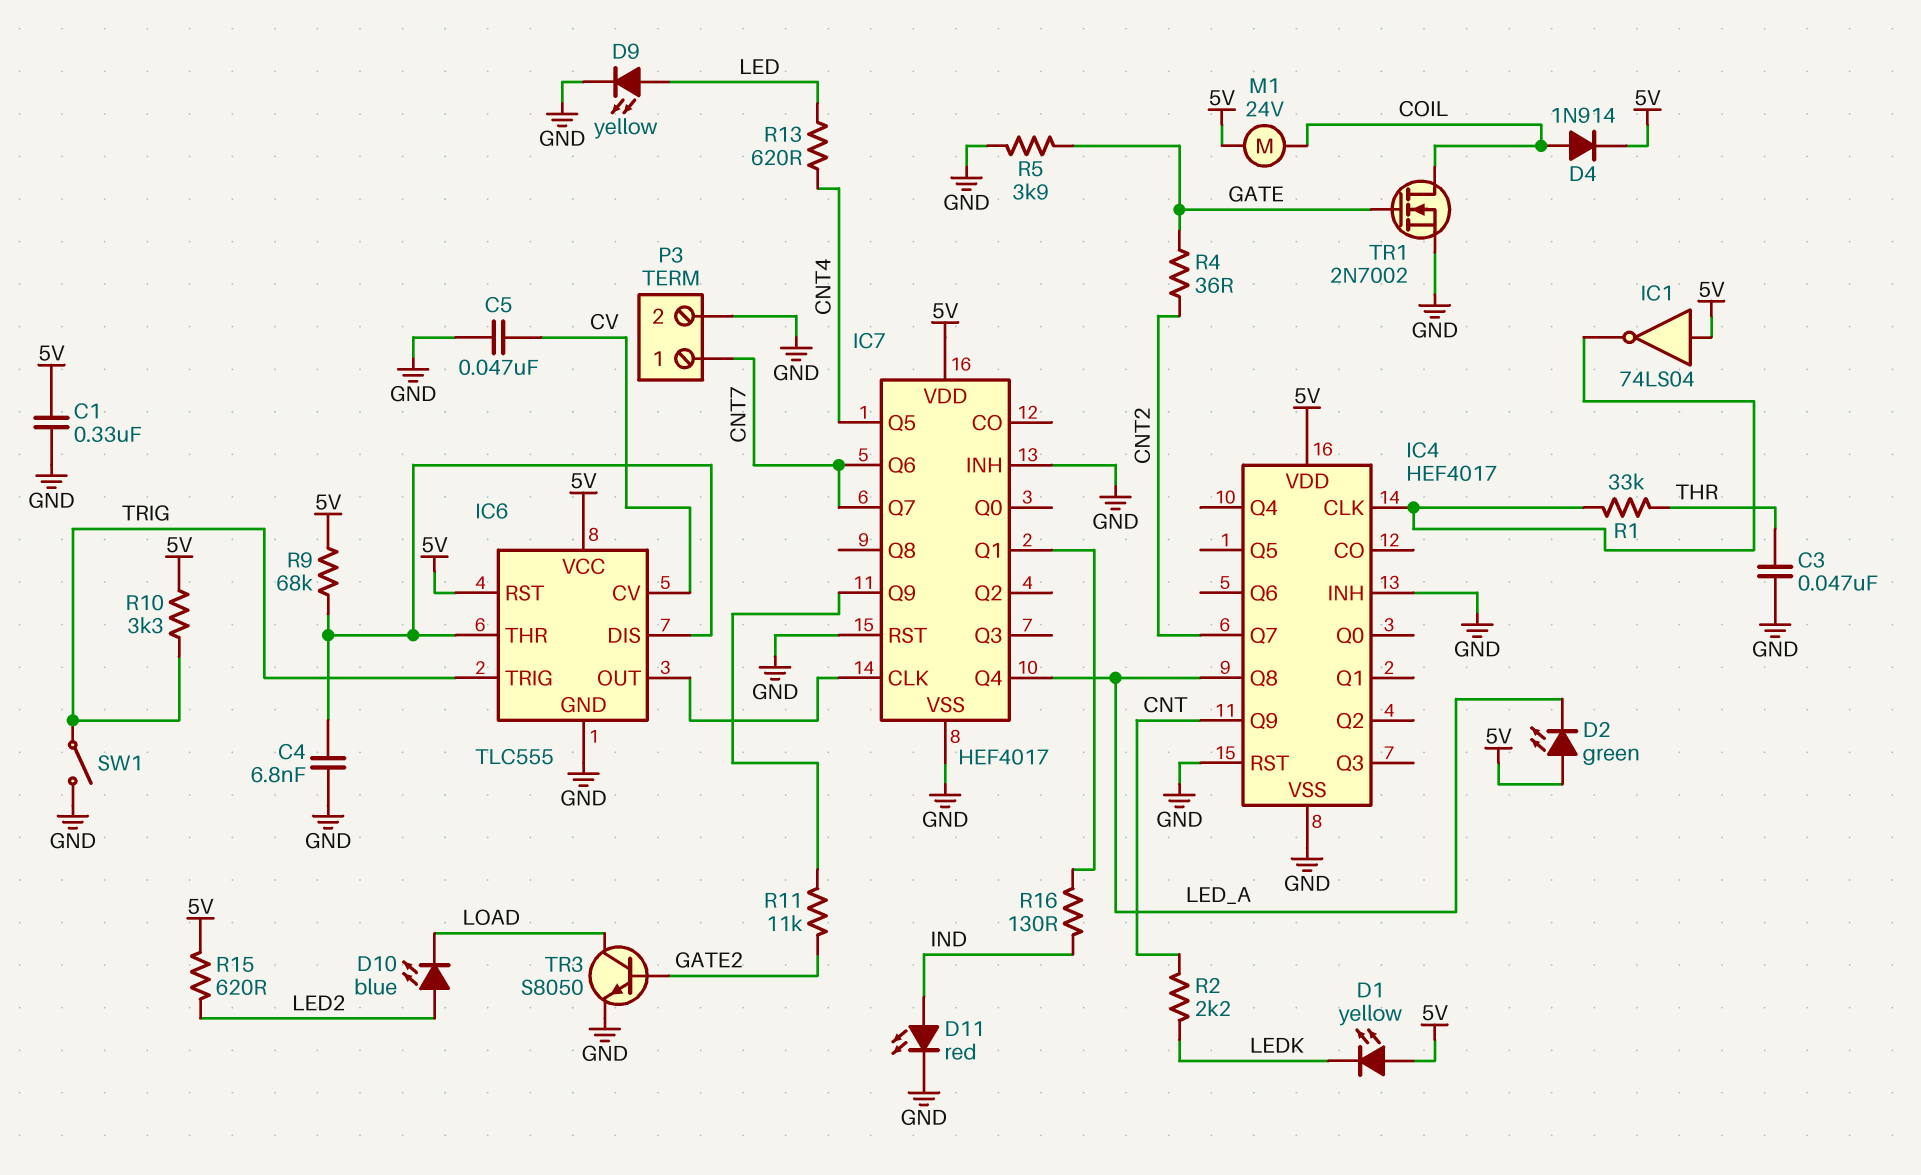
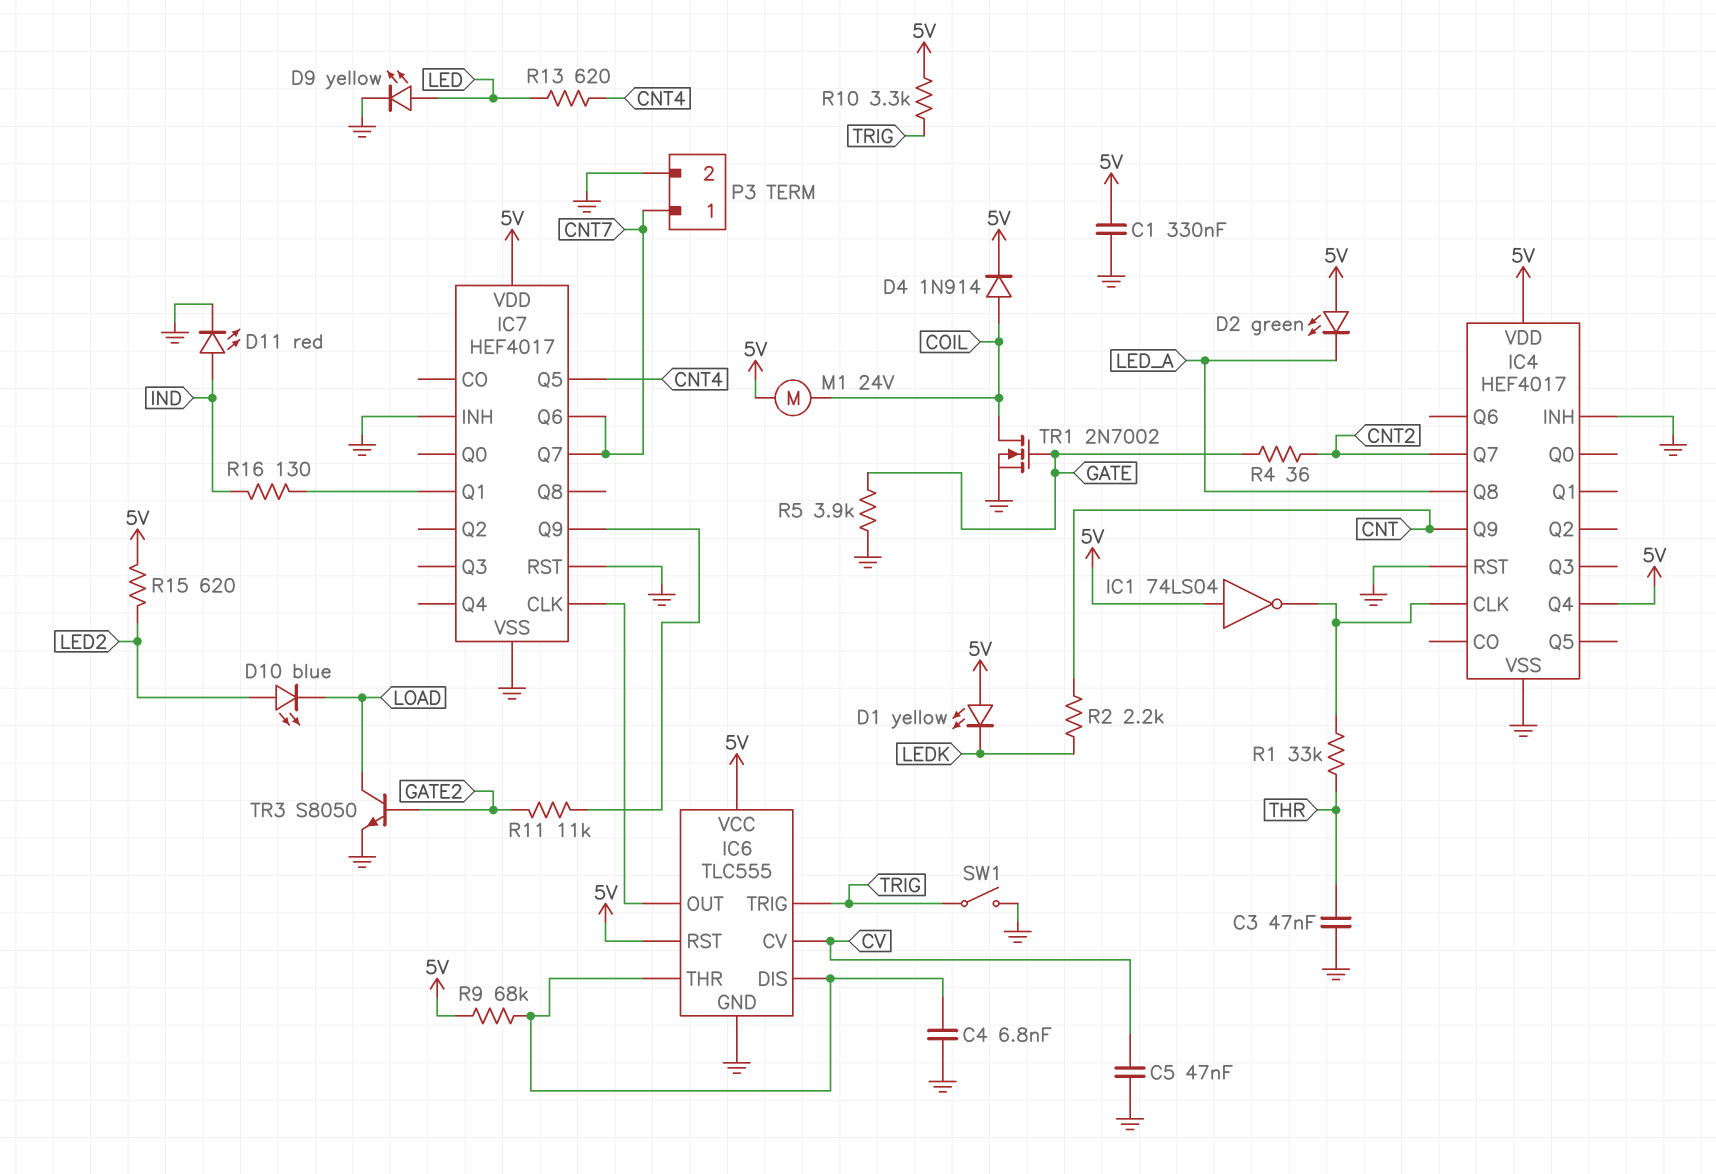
IC4 pin Q4: none -> 5V
IC7 pin Q4: LED_A -> none

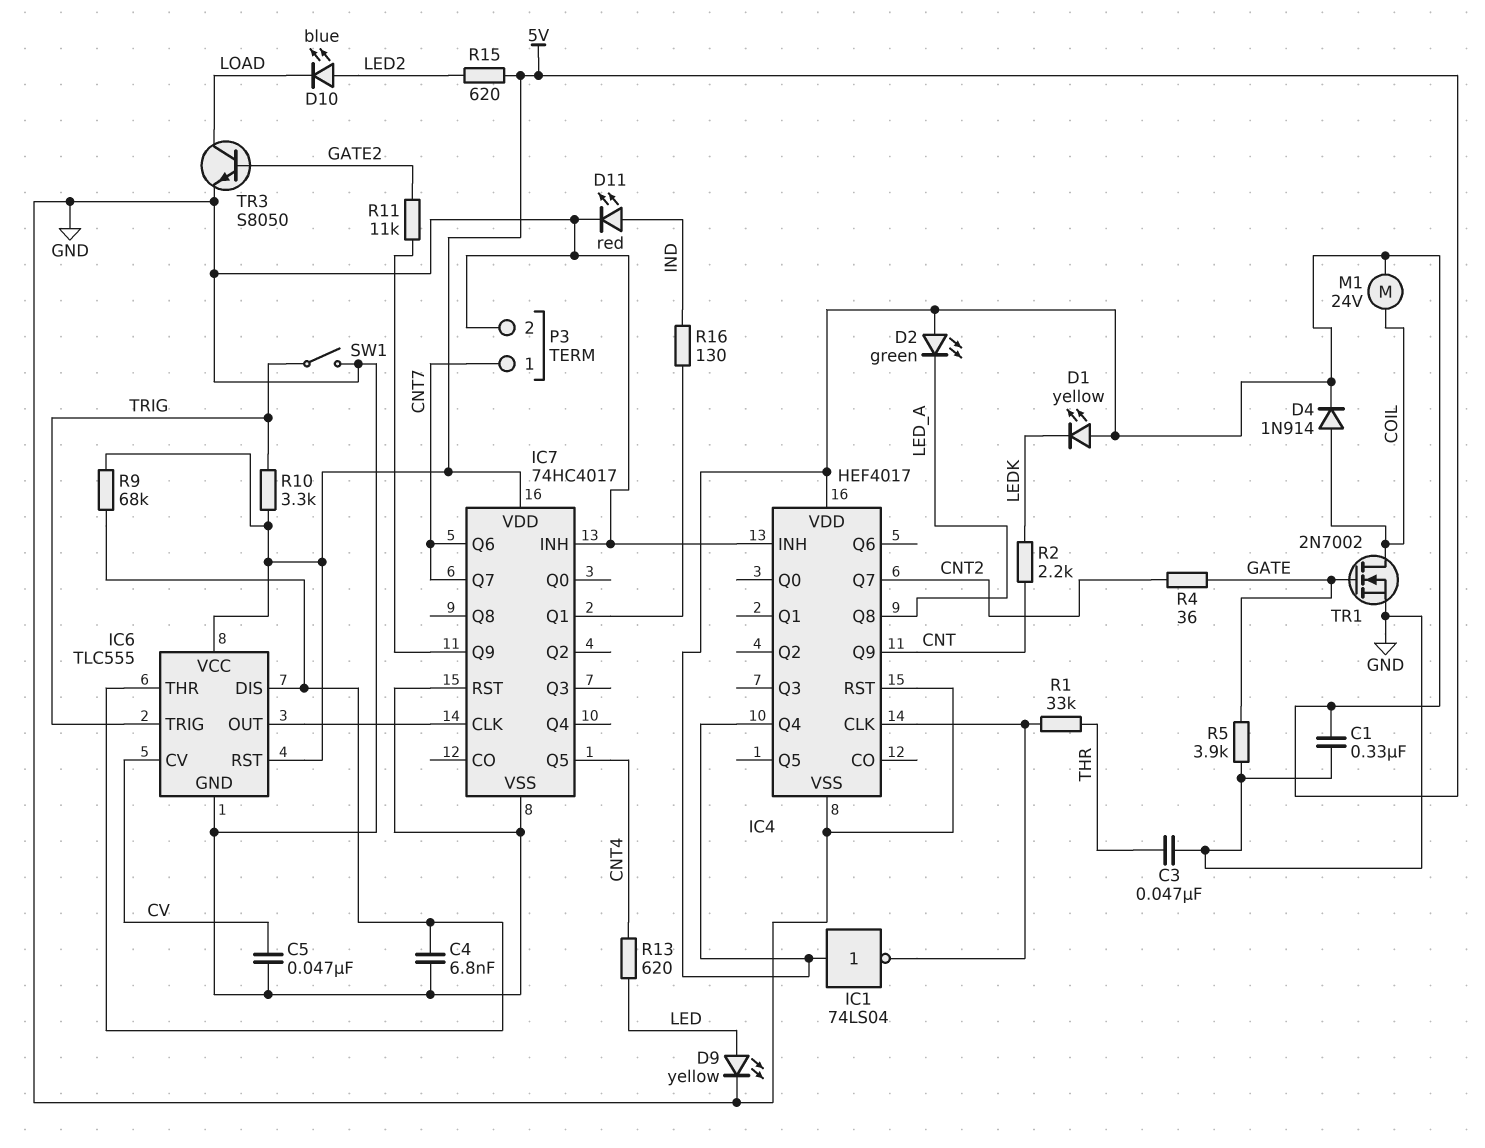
IC7: HEF4017 -> 74HC4017

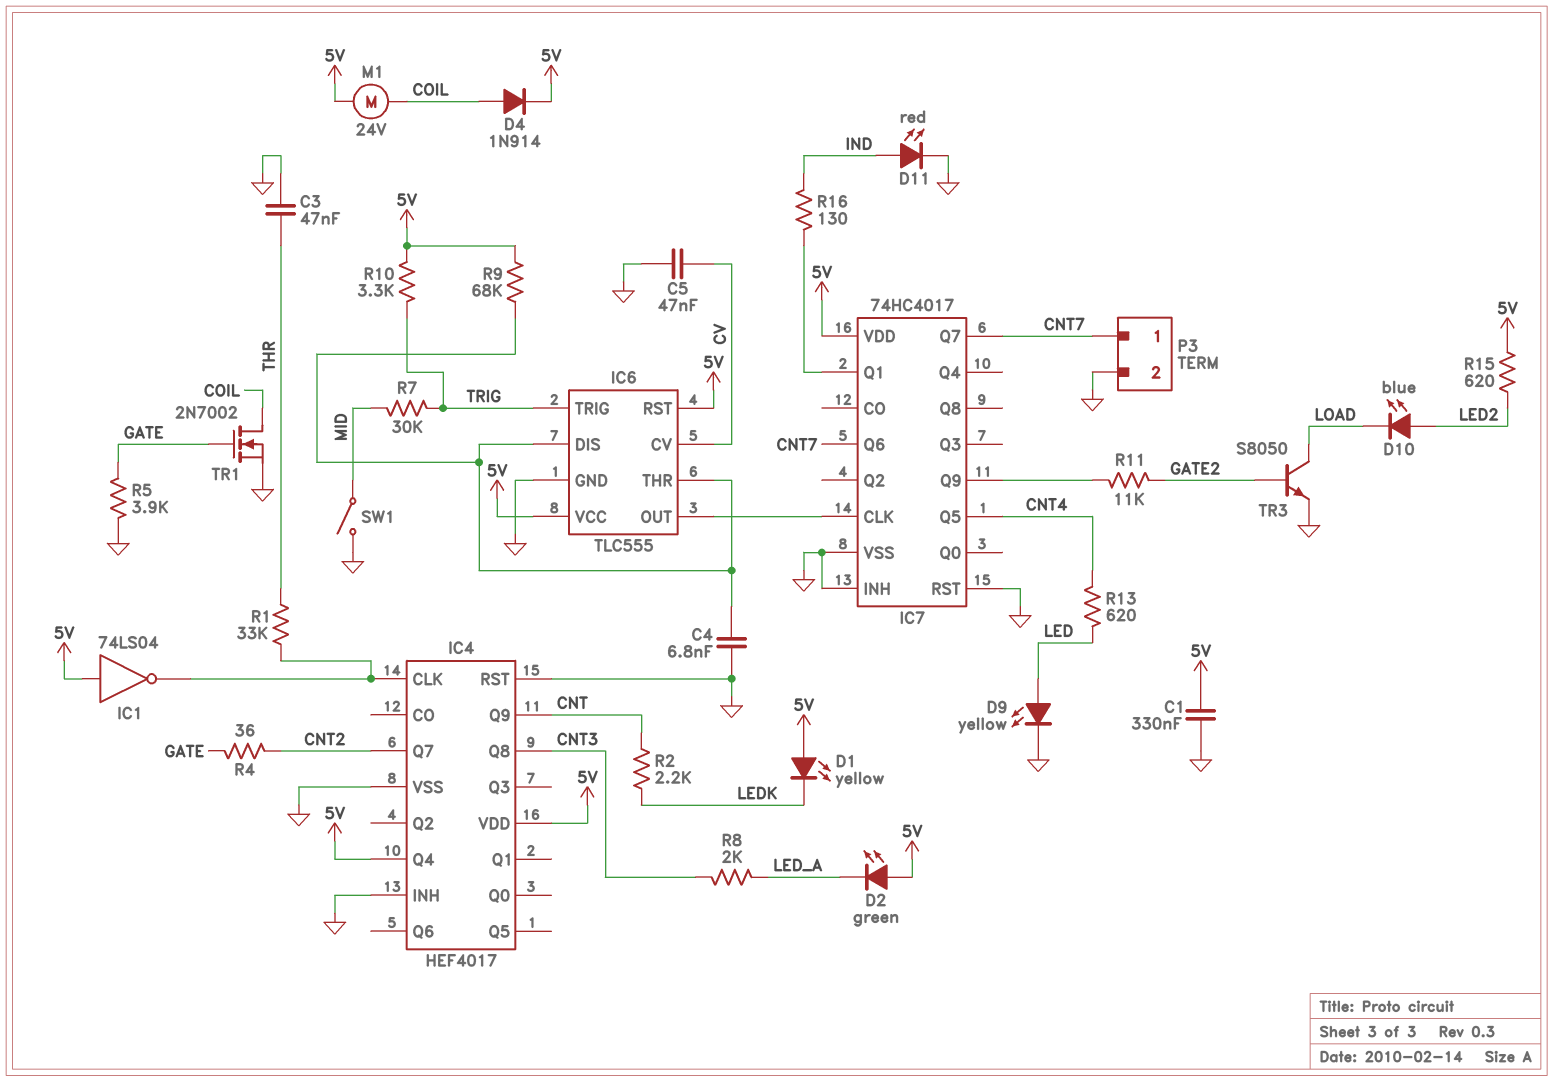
IC4 pin Q8: LED_A -> CNT3
R7: none -> 30k (MID, TRIG)
R8: none -> 2k (CNT3, LED_A)
SW1: switch (GND, TRIG) -> switch (GND, MID)

